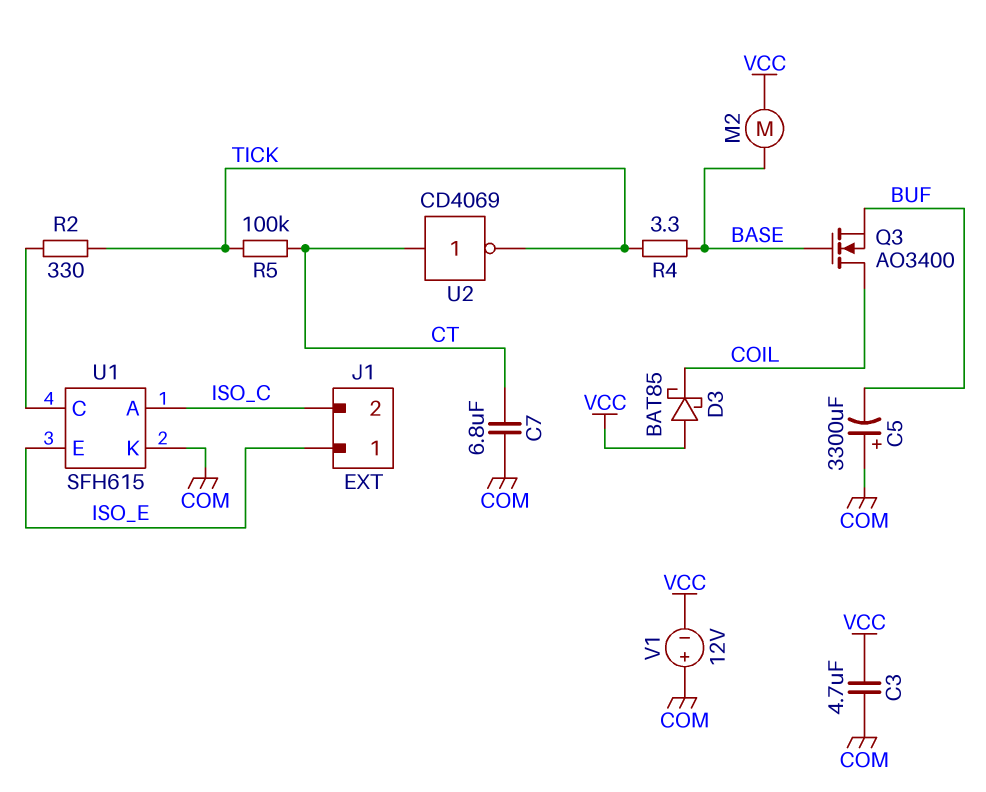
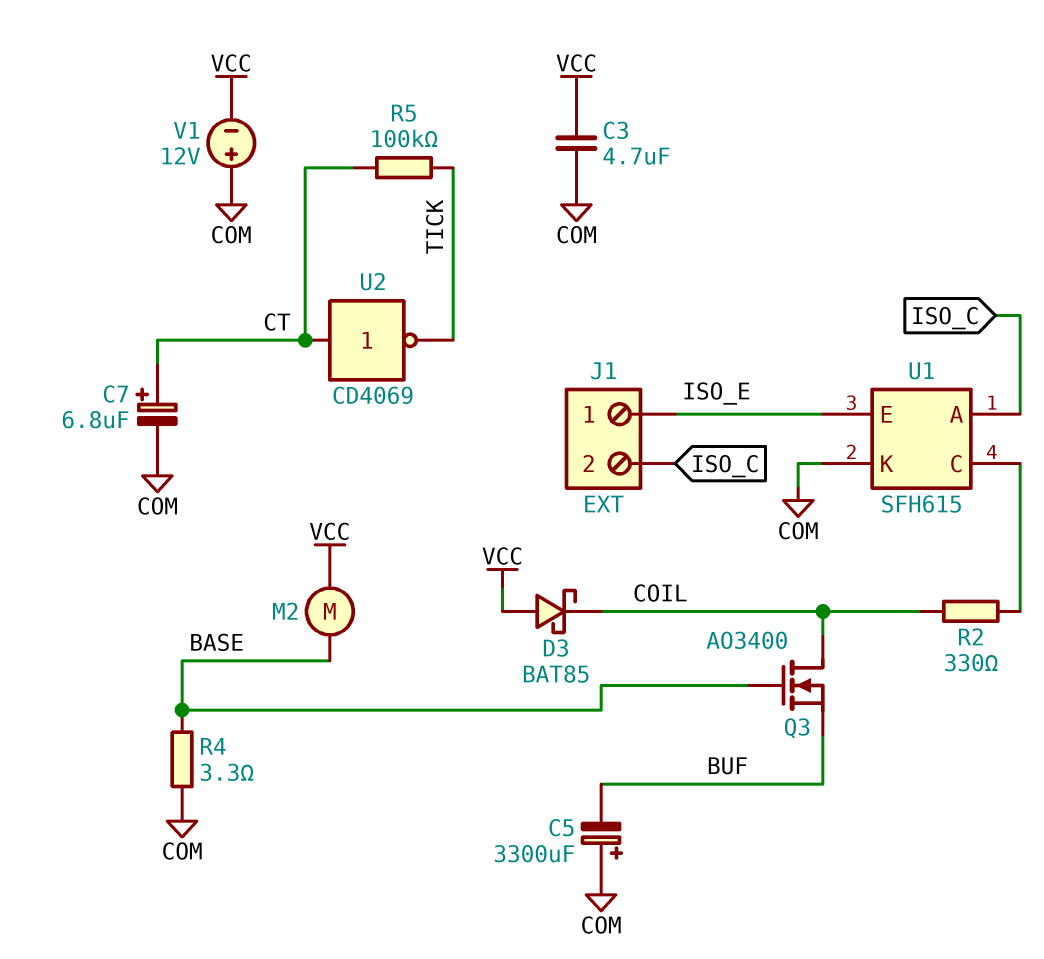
C7: 6.8uF (COM, CT) -> 6.8uF (plus CT, minus COM)
R2: 330 (TICK, U1/C) -> 330 (COIL, U1/C)
R4: 3.3 (BASE, TICK) -> 3.3 (BASE, COM)

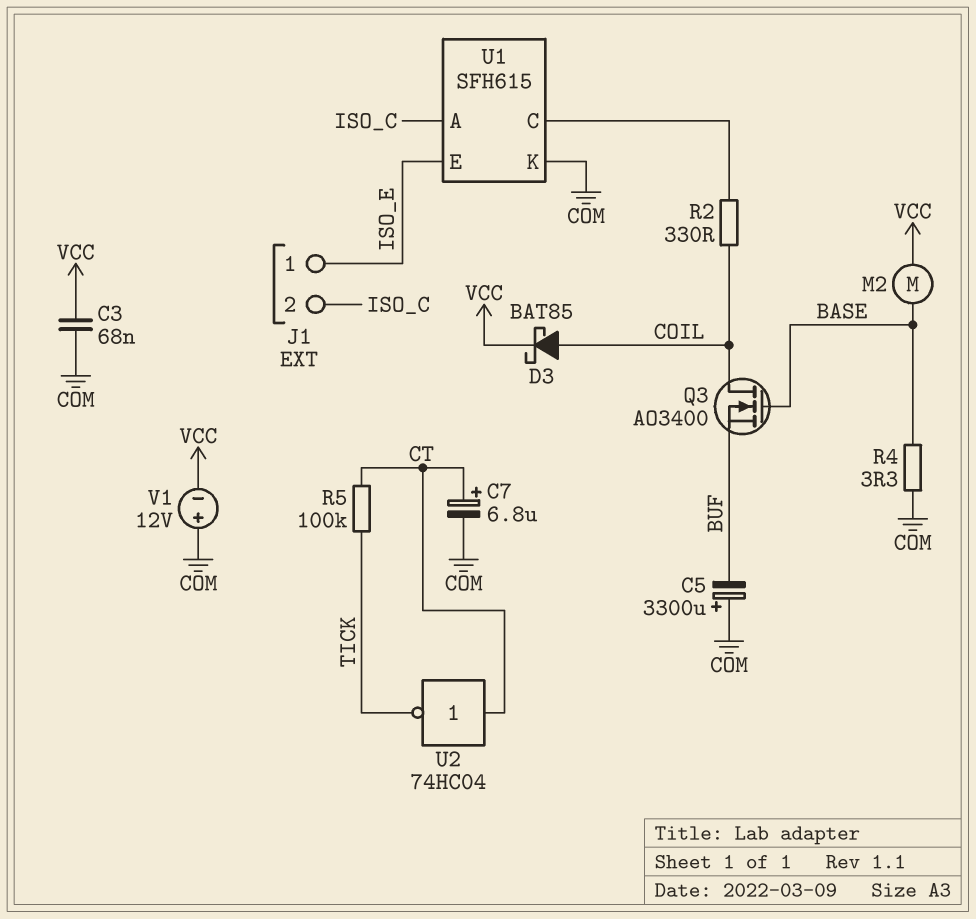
C3: 4.7uF (COM, VCC) -> 68nF (COM, VCC)
D3: schottky BAT85 (A VCC, K COIL) -> schottky BAT85 (A COIL, K VCC)
U2: NOT CD4069 (in CT, out TICK) -> NOT 74HC04 (in CT, out TICK)

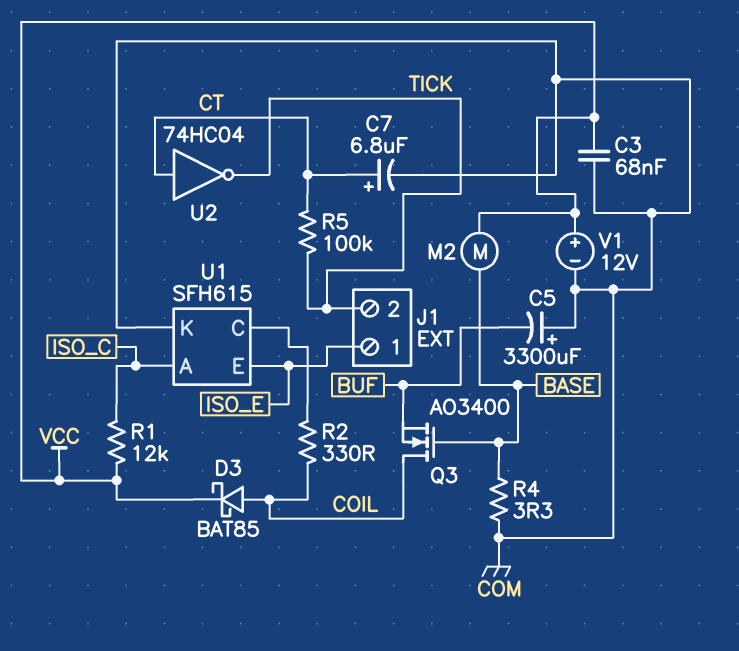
J1 pin 2: ISO_C -> TICK
R1: none -> 12k (ISO_C, VCC)
V1: 12V (plus COM, minus VCC) -> 12V (plus VCC, minus COM)

